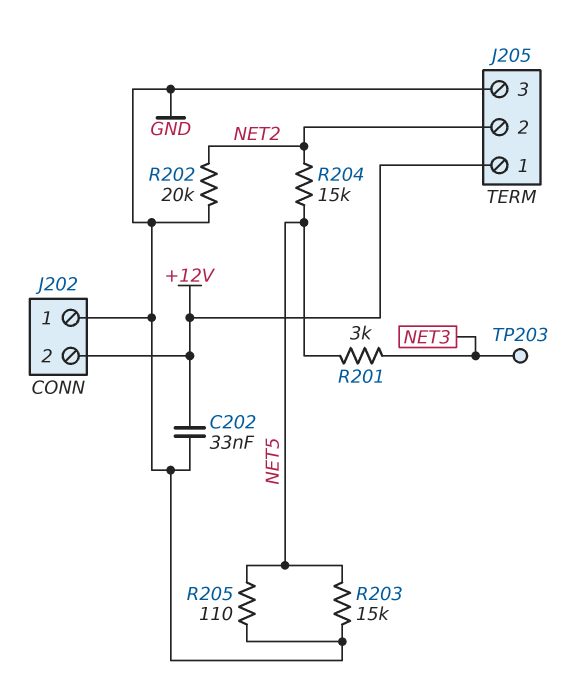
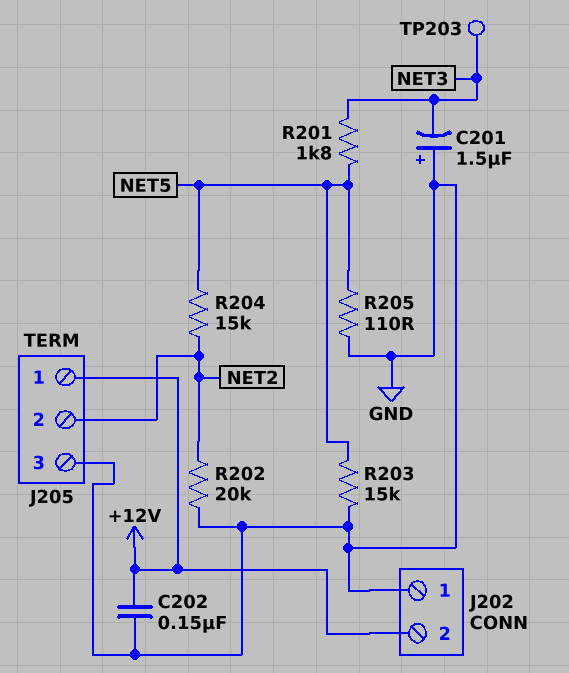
C201: none -> 1.5uF (plus GND, minus NET3)
C202: 33nF (+12V, GND) -> 150nF (+12V, GND)
R201: 3k (NET3, NET5) -> 1.8k (NET3, NET5)

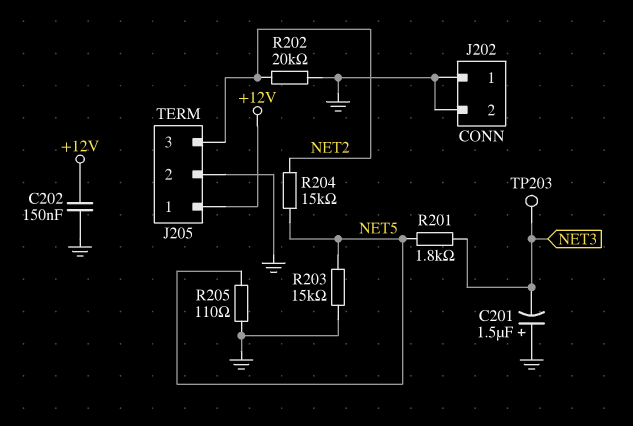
J202 pin 2: +12V -> GND
J205 pin 2: NET2 -> GND
J205 pin 3: GND -> NET2

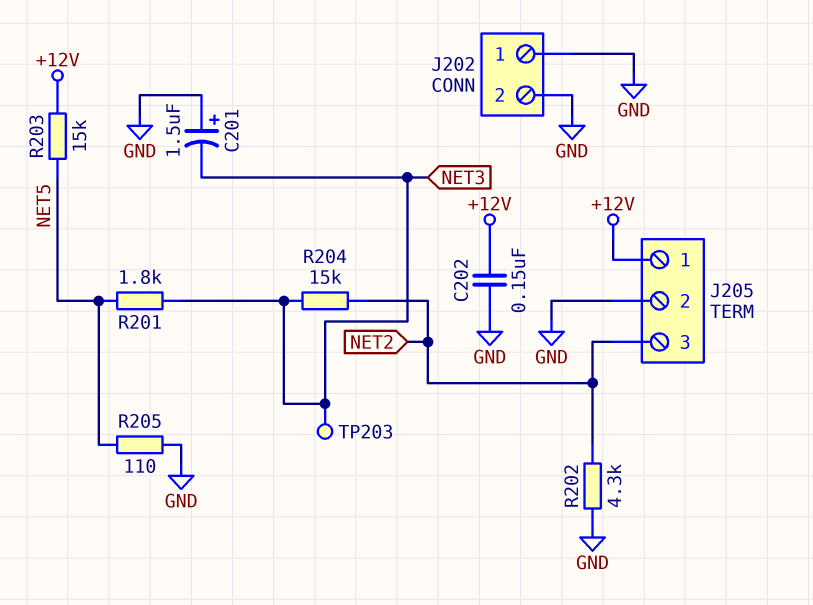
R202: 20k (GND, NET2) -> 4.3k (GND, NET2)
R203: 15k (GND, NET5) -> 15k (+12V, NET5)
R204: 15k (NET2, NET5) -> 15k (NET2, NET3)

